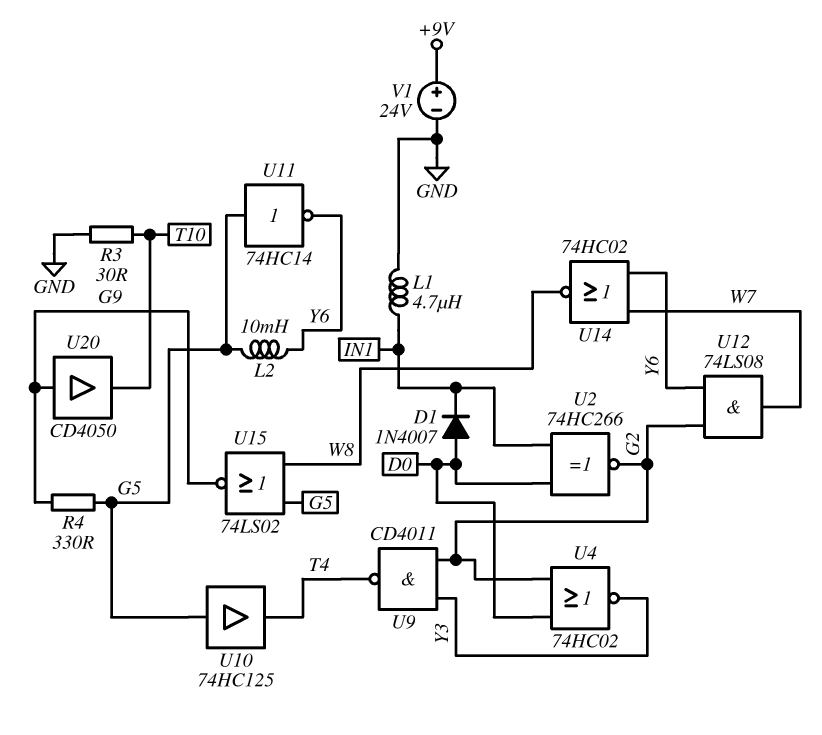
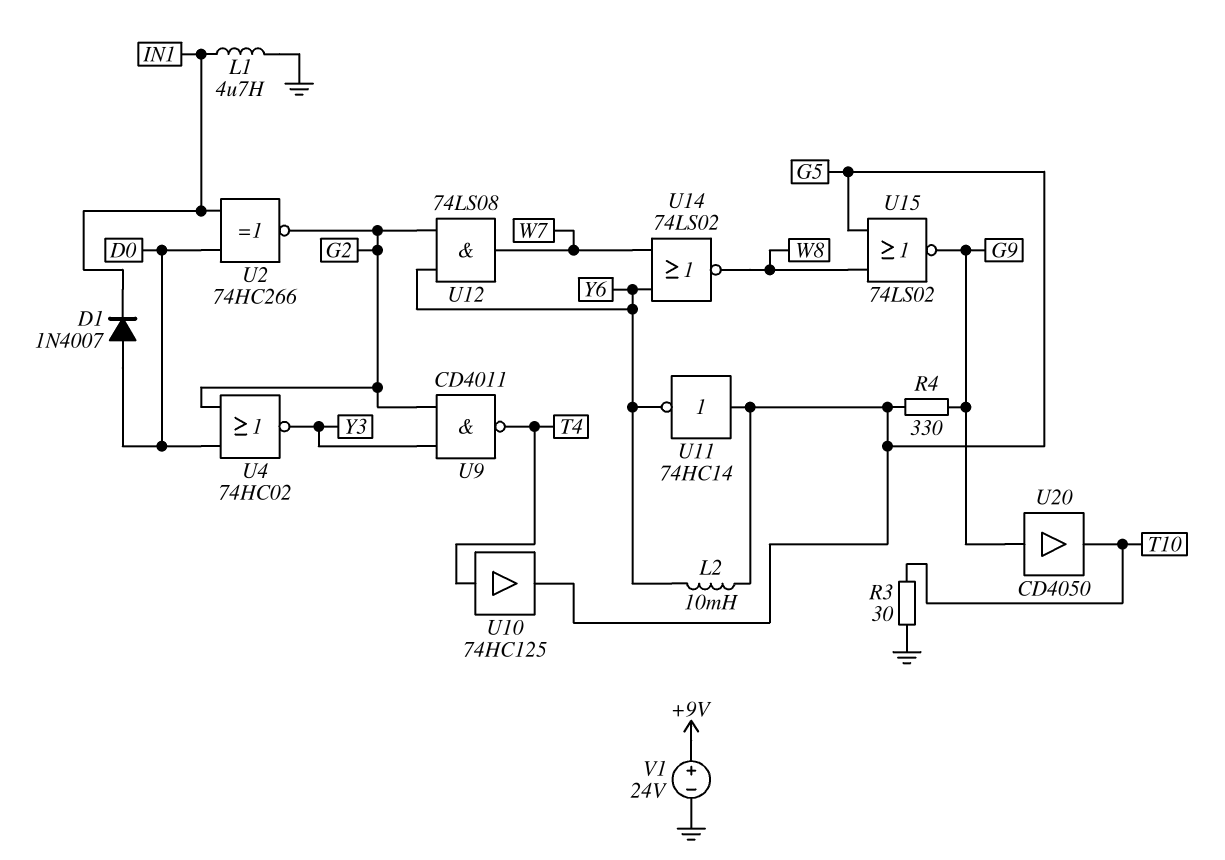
U10: buffer 74HC125 (in G5, out T4) -> buffer 74HC125 (in T4, out G5)
U14: NOR 74HC02 (in W7, in Y6, out W8) -> NOR 74LS02 (in W7, in Y6, out W8)

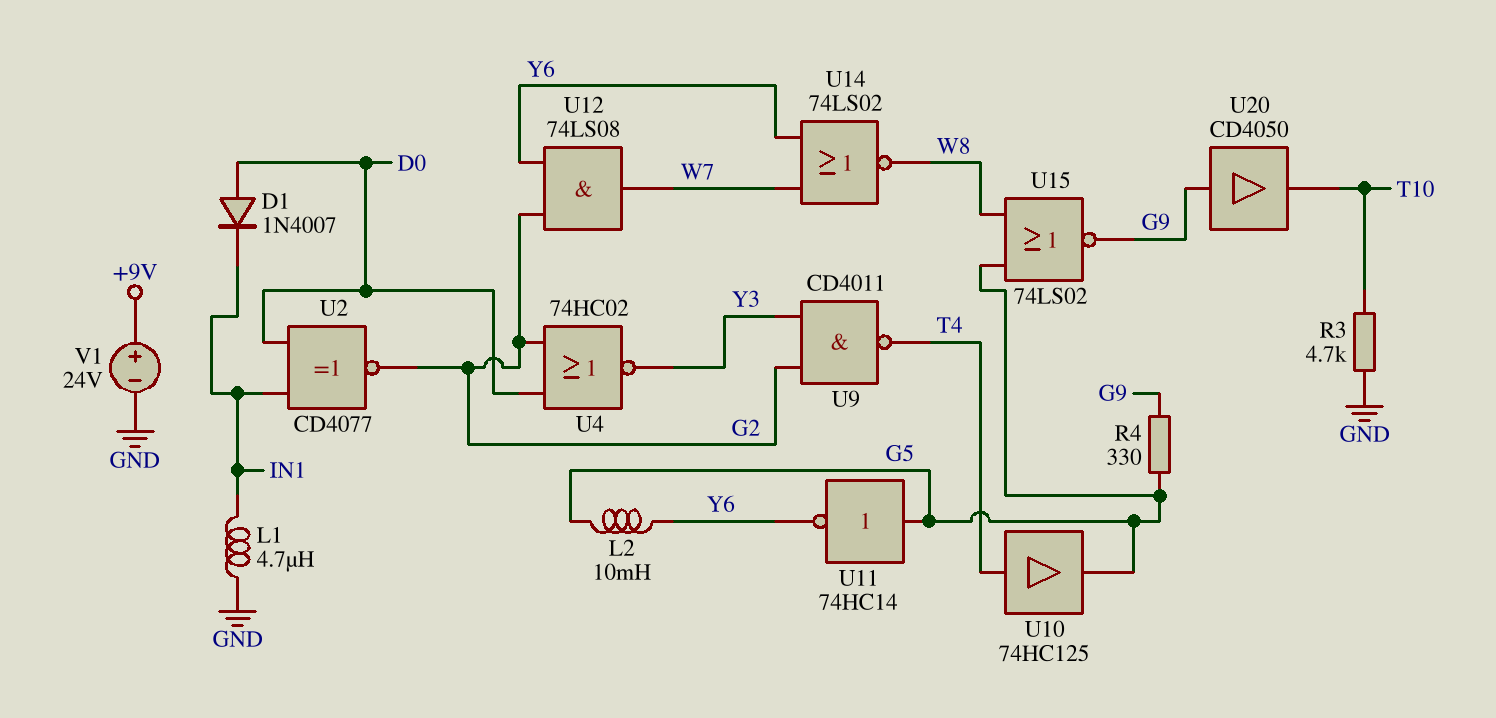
R3: 30 (GND, T10) -> 4.7k (GND, T10)
U2: XNOR 74HC266 (in D0, in IN1, out G2) -> XNOR CD4077 (in D0, in IN1, out G2)

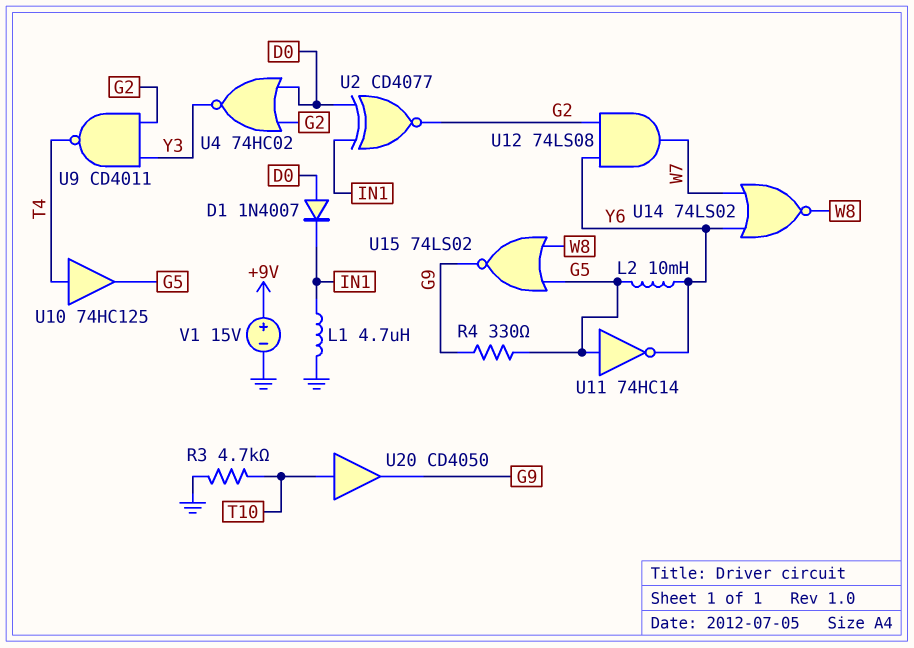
U20: buffer CD4050 (in G9, out T10) -> buffer CD4050 (in T10, out G9)
V1: 24V (plus +9V, minus GND) -> 15V (plus +9V, minus GND)

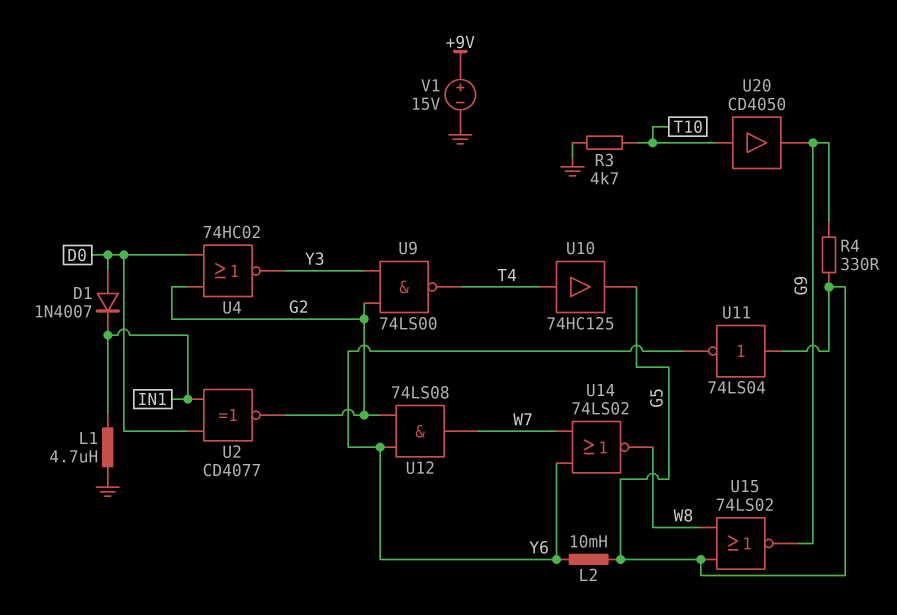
U9: NAND CD4011 (in G2, in Y3, out T4) -> NAND 74LS00 (in G2, in Y3, out T4)
U11: NOT 74HC14 (in G5, out Y6) -> NOT 74LS04 (in G5, out Y6)

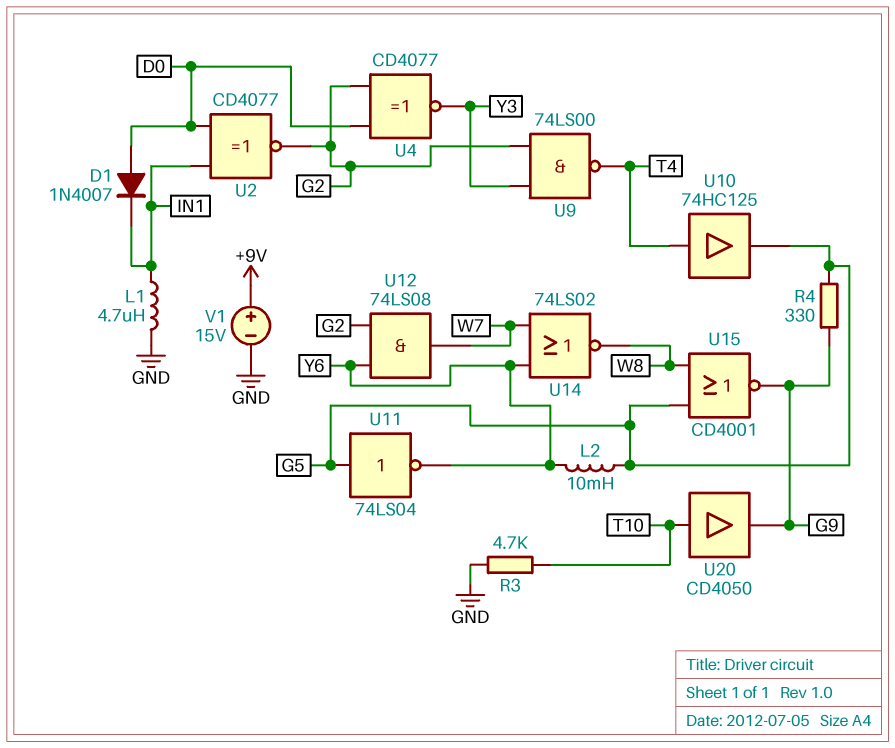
U4: NOR 74HC02 (in D0, in G2, out Y3) -> XNOR CD4077 (in D0, in G2, out Y3)
U15: NOR 74LS02 (in G5, in W8, out G9) -> NOR CD4001 (in G5, in W8, out G9)

